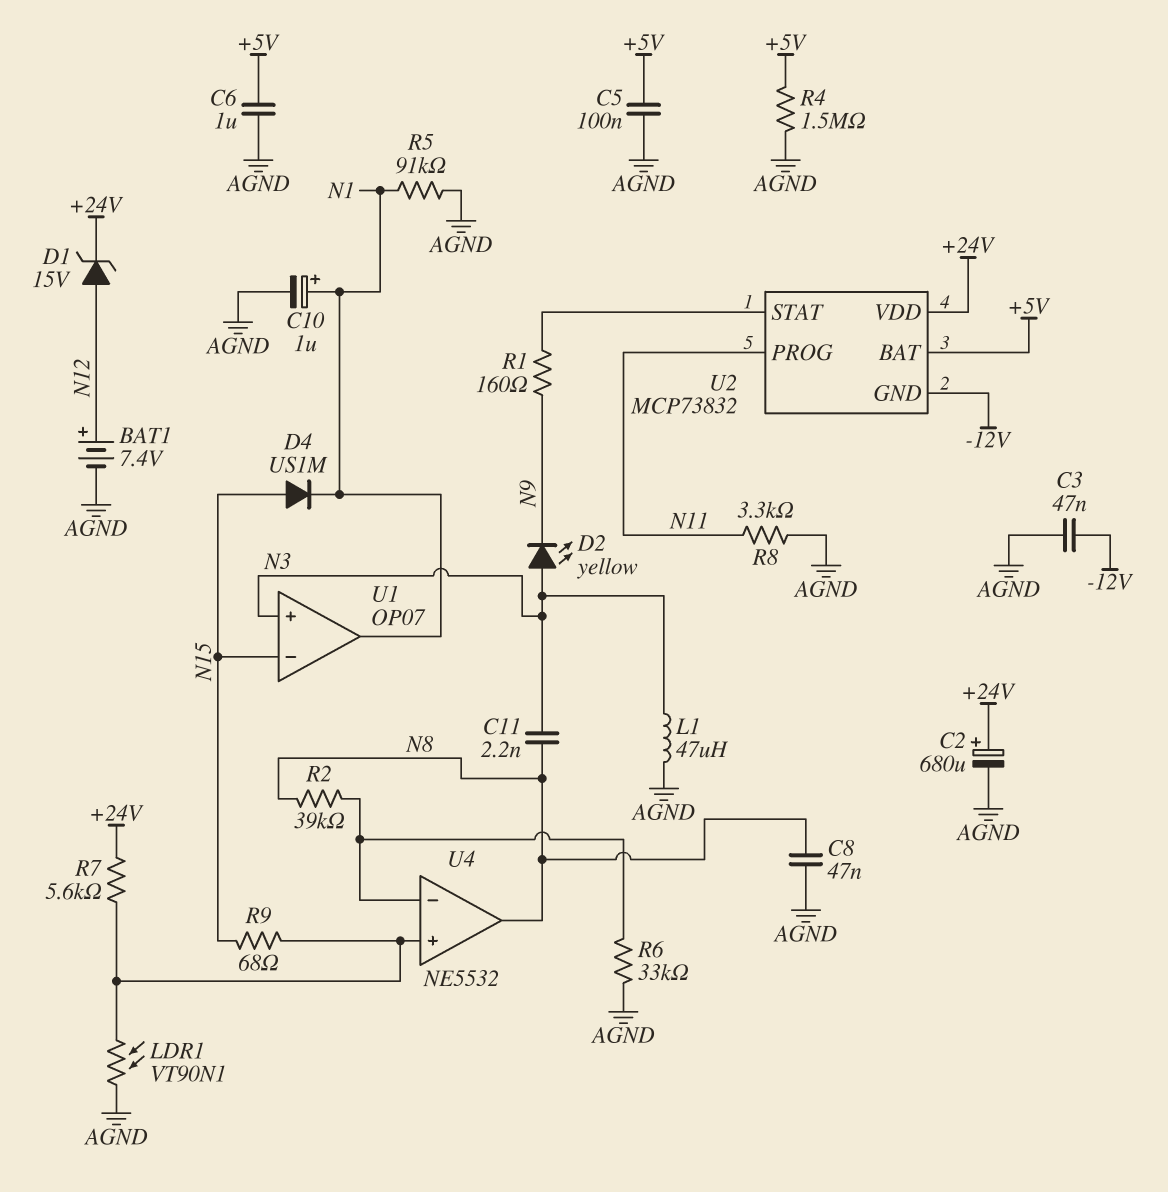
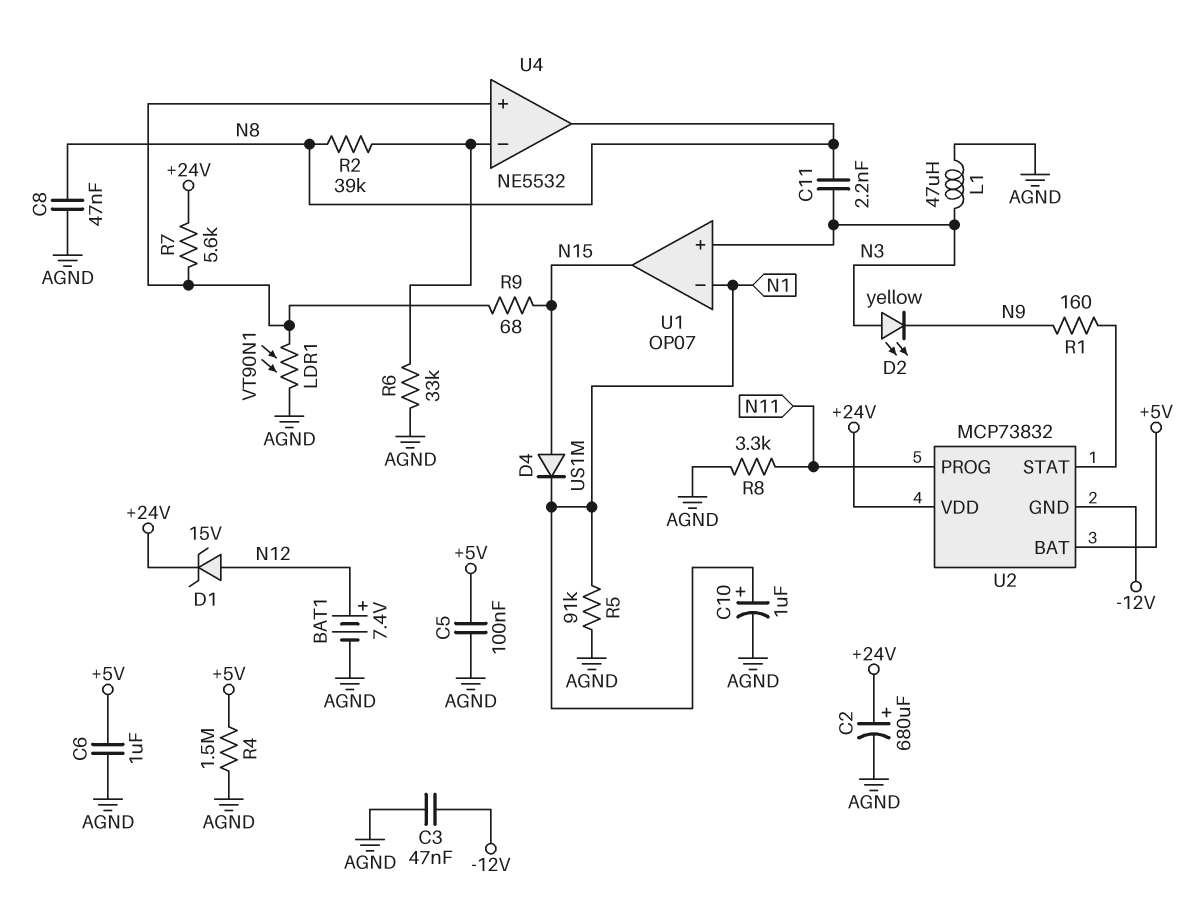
U1 pin in-: N15 -> N1
U1 pin out: N1 -> N15

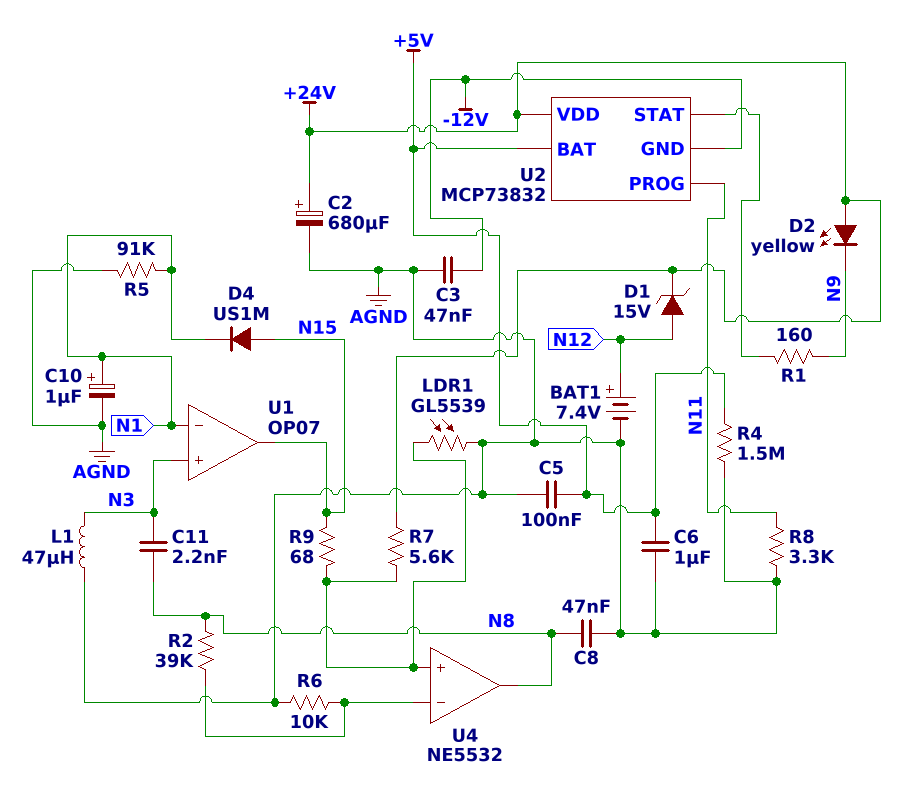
D2: LED yellow (A N3, K N9) -> LED yellow (A +24V, K N9)
LDR1: VT90N1 (AGND, U4/in+) -> GL5539 (AGND, U4/in+)
R6: 33k (AGND, U4/in-) -> 10k (AGND, U4/in-)

